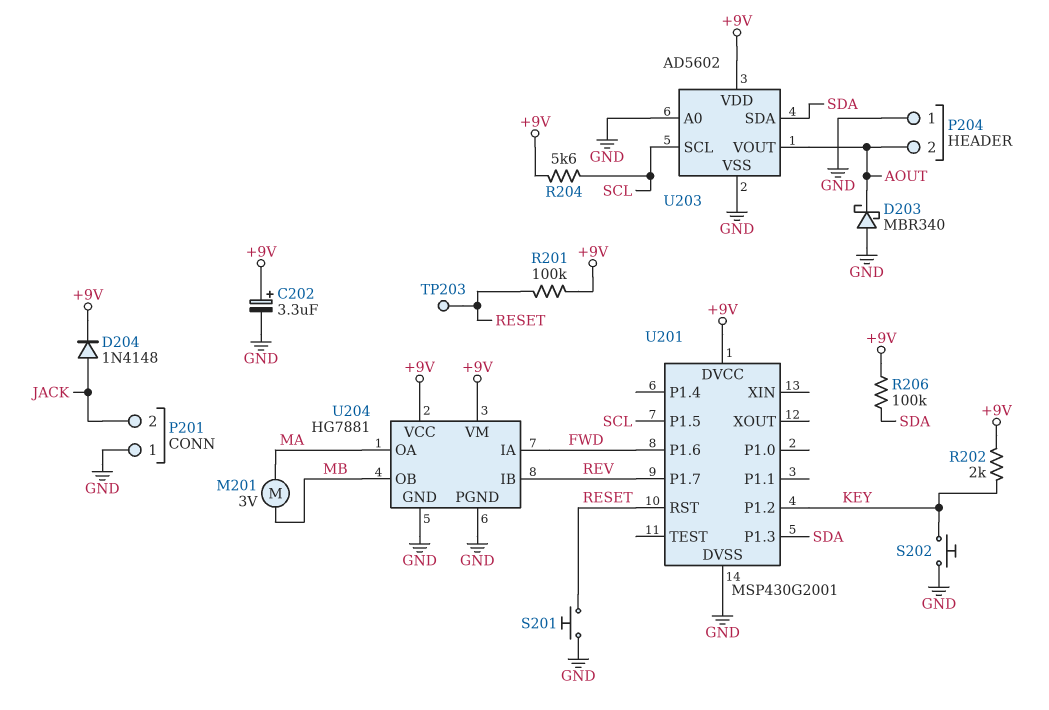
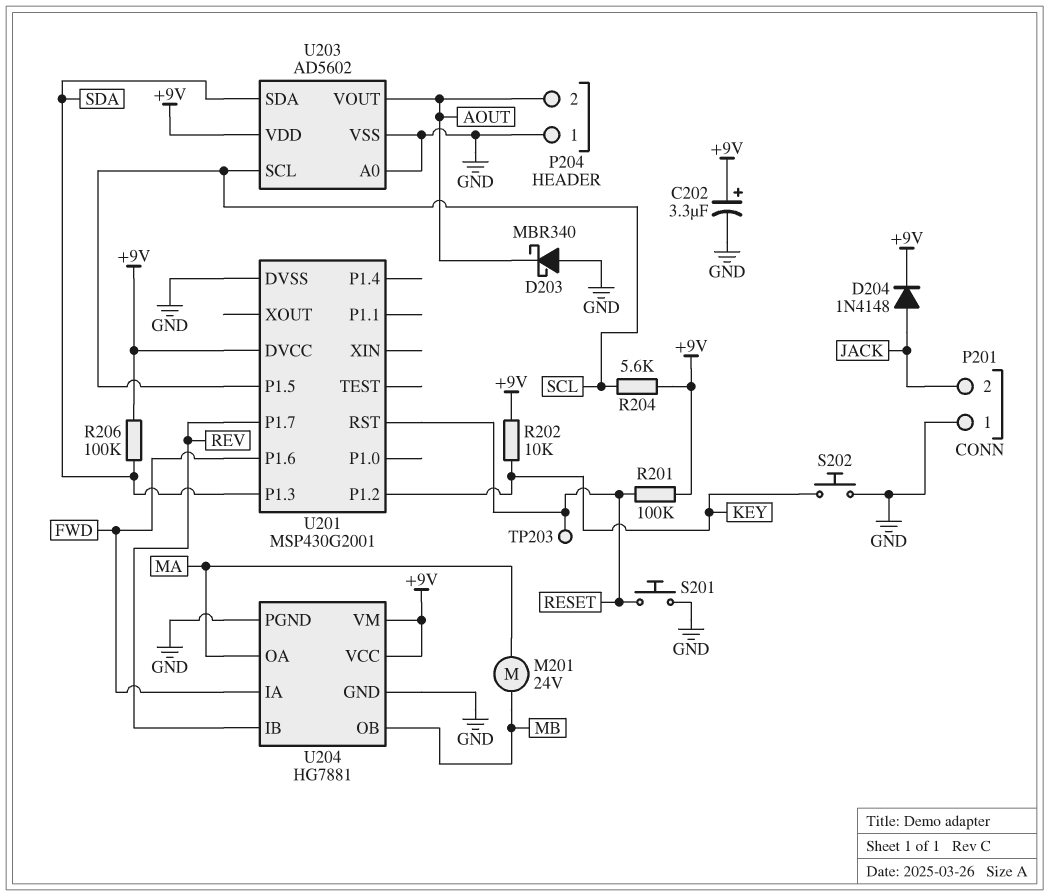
M201: motor 3V (MA, MB) -> motor 24V (MA, MB)
R202: 2k (+9V, KEY) -> 10k (+9V, KEY)

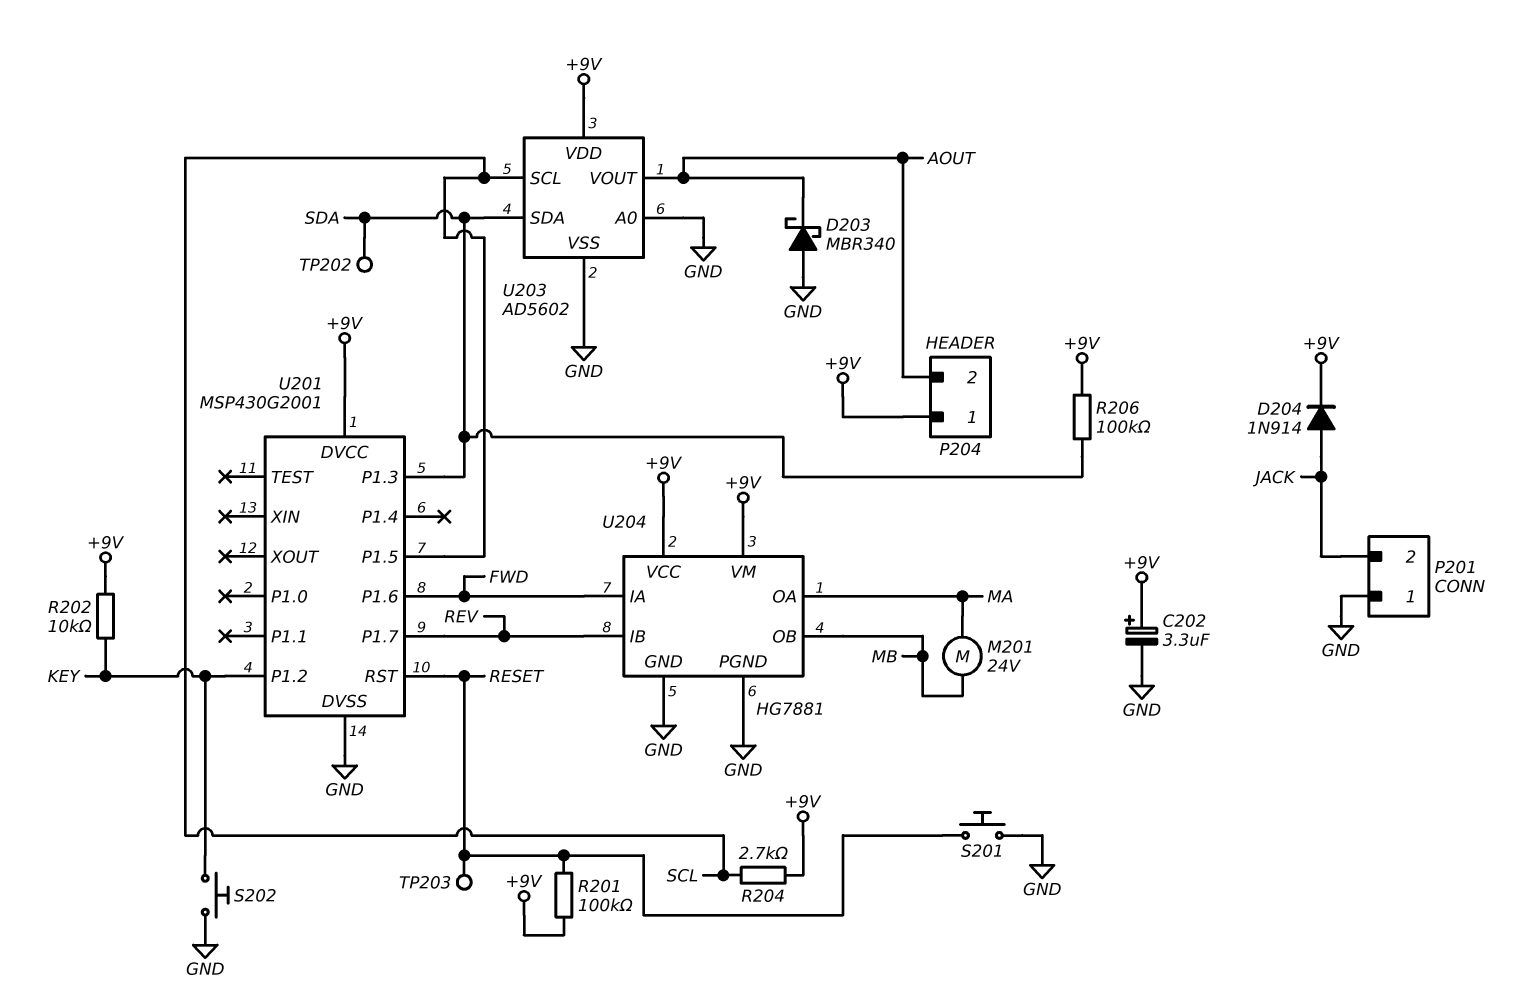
D204: diode 1N4148 (A JACK, K +9V) -> diode 1N914 (A JACK, K +9V)
P204 pin 1: GND -> +9V
R204: 5.6k (+9V, SCL) -> 2.7k (+9V, SCL)
TP202: none -> test point (SDA)

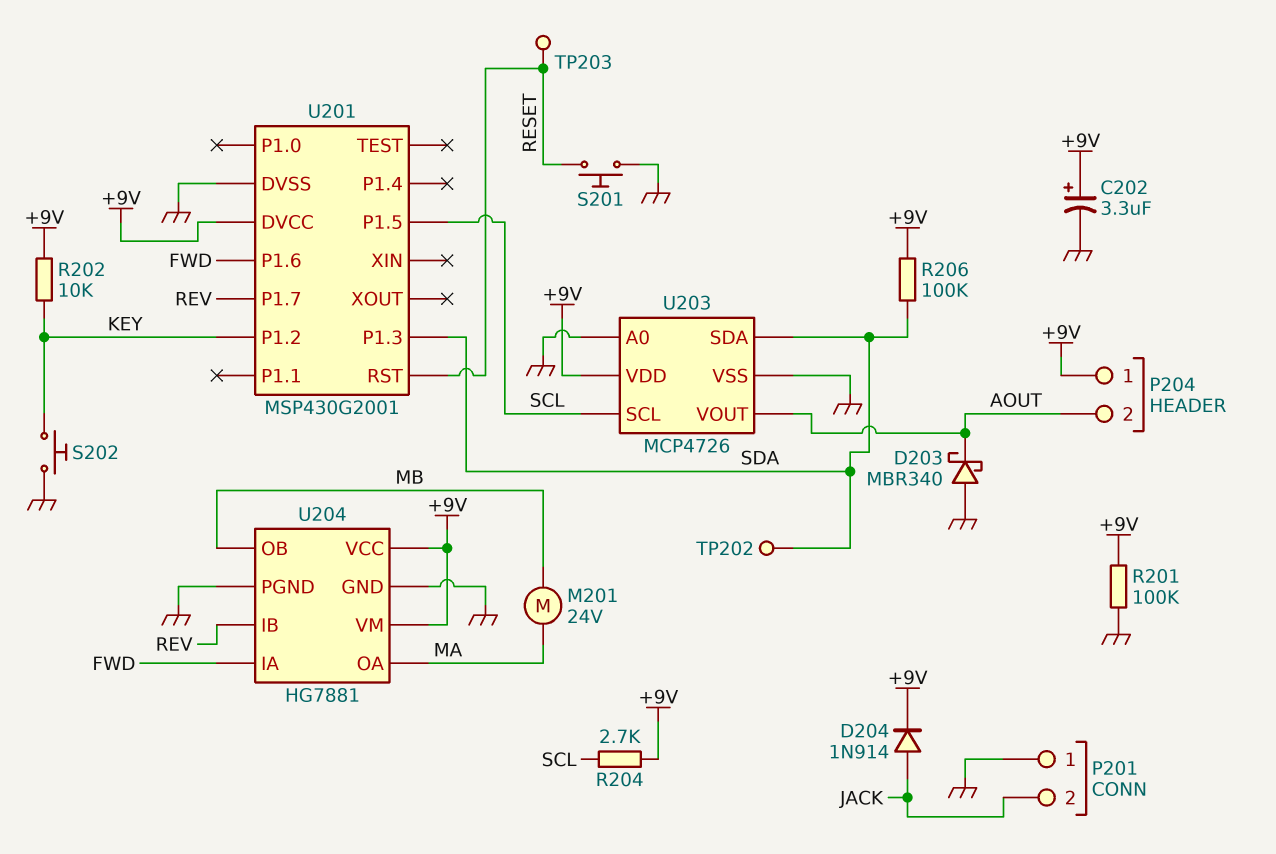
R201: 100k (+9V, RESET) -> 100k (+9V, GND)
U203: AD5602 -> MCP4726

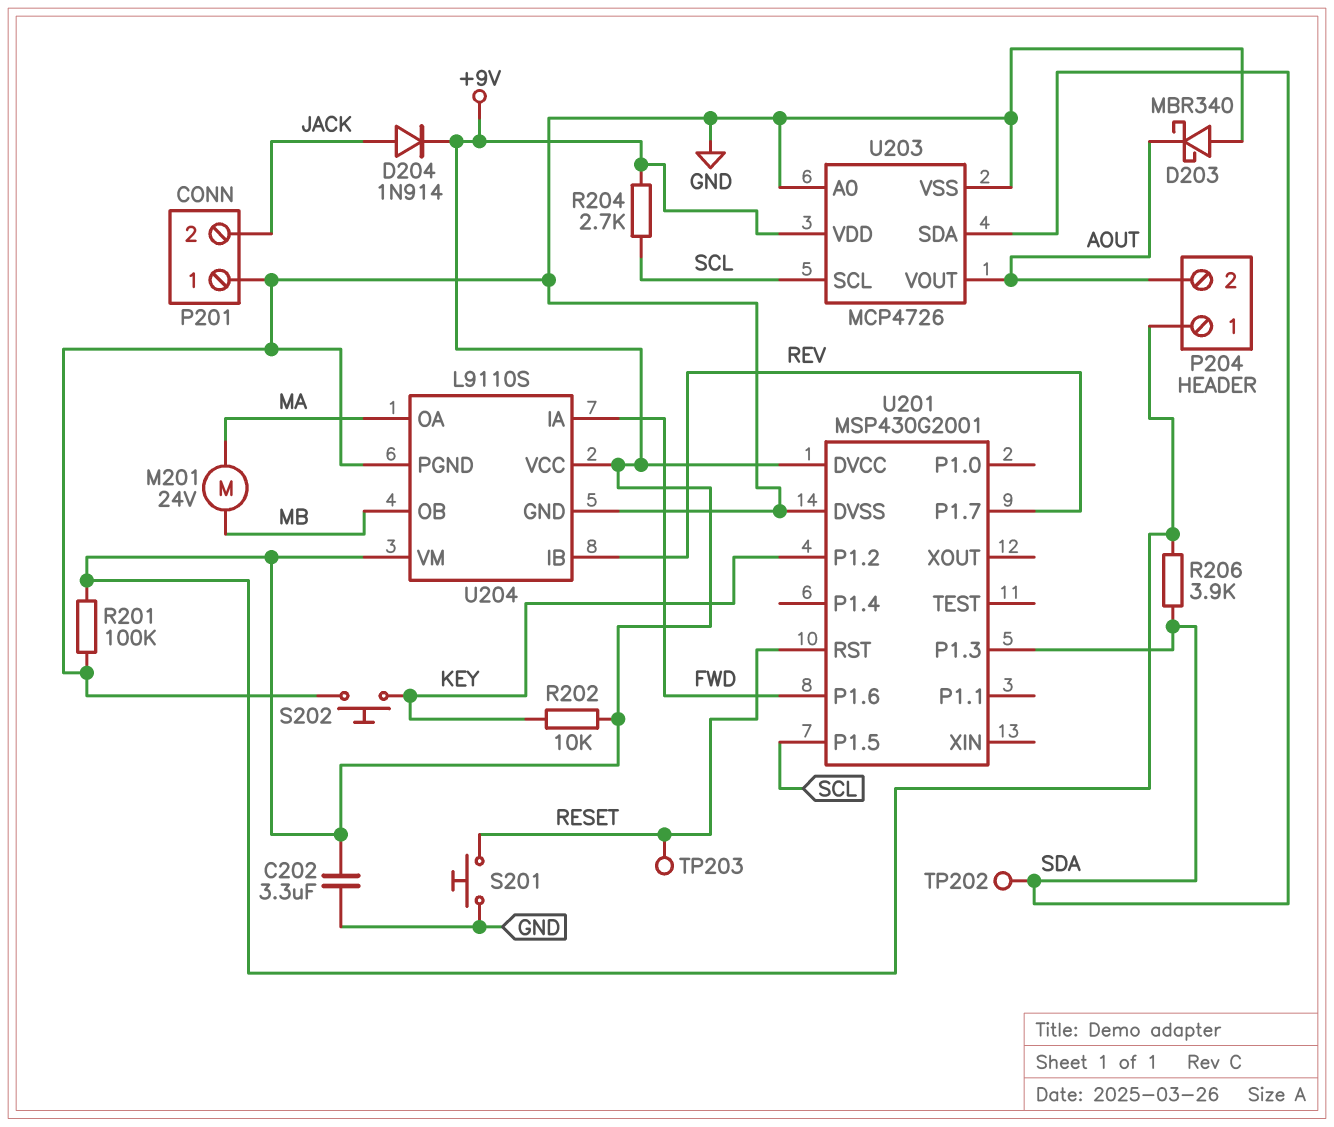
C202: 3.3uF (plus +9V, minus GND) -> 3.3uF (+9V, GND)
R206: 100k (+9V, SDA) -> 3.9k (+9V, SDA)
U204: HG7881 -> L9110S

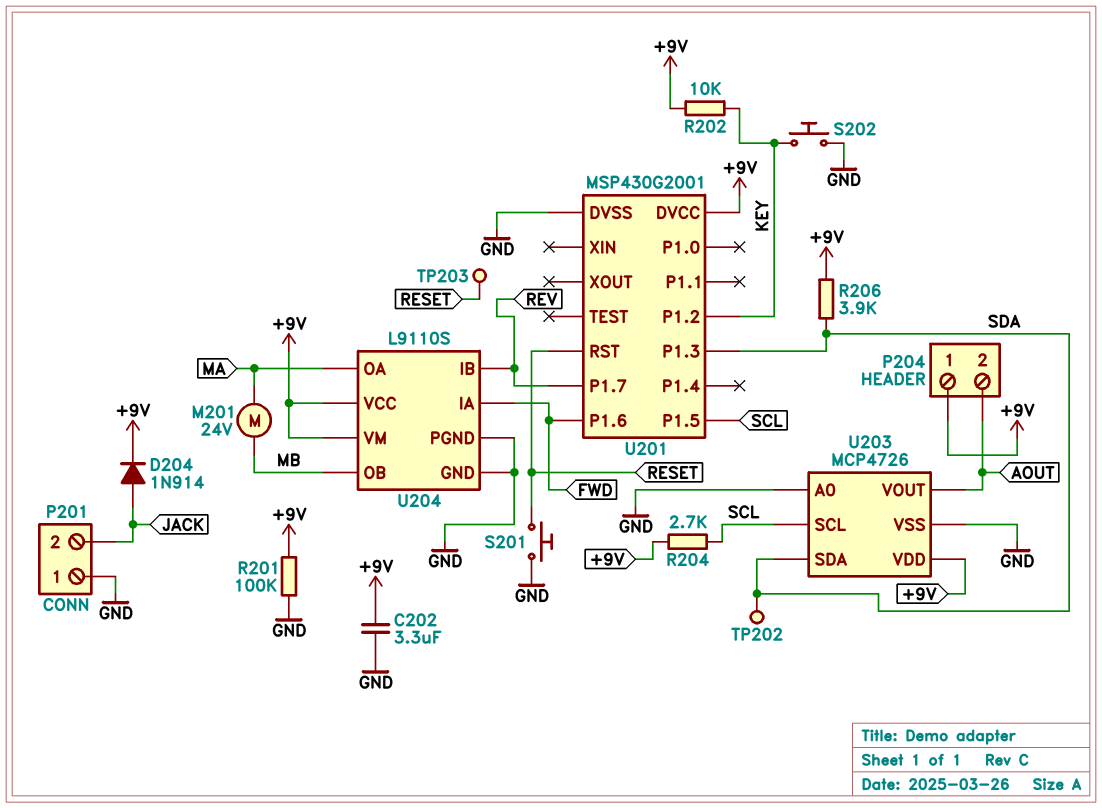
D203: schottky MBR340 (A GND, K AOUT) -> none

